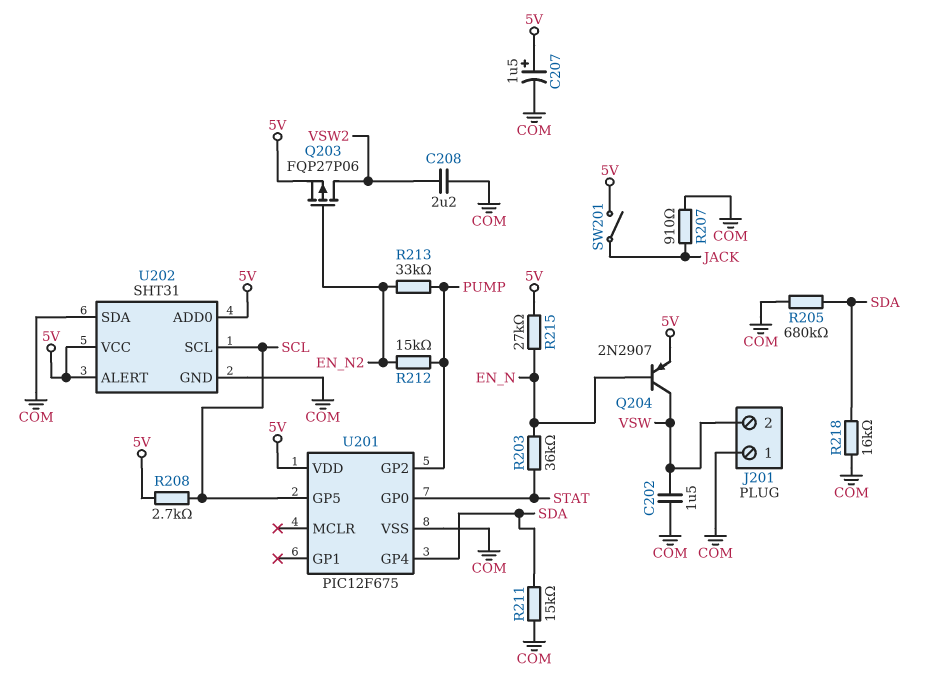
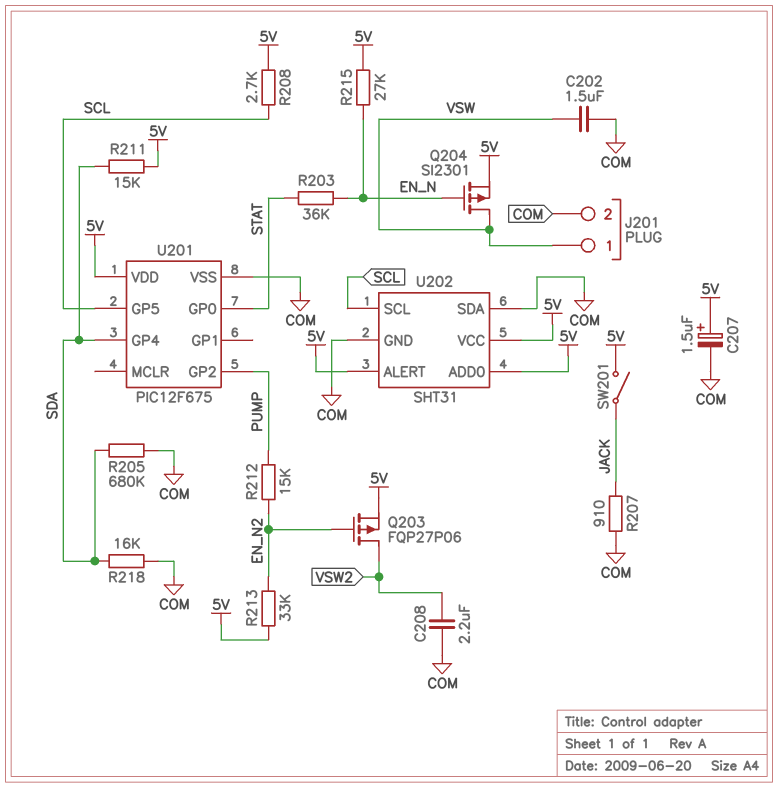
J201 pin 1: COM -> VSW
J201 pin 2: VSW -> COM
Q204: PNP 2N2907 (B EN_N, C VSW, E 5V) -> PMOS SI2301 (G EN_N, D VSW, S 5V)
R211: 15k (COM, SDA) -> 15k (5V, SDA)
R213: 33k (EN_N2, PUMP) -> 33k (5V, EN_N2)

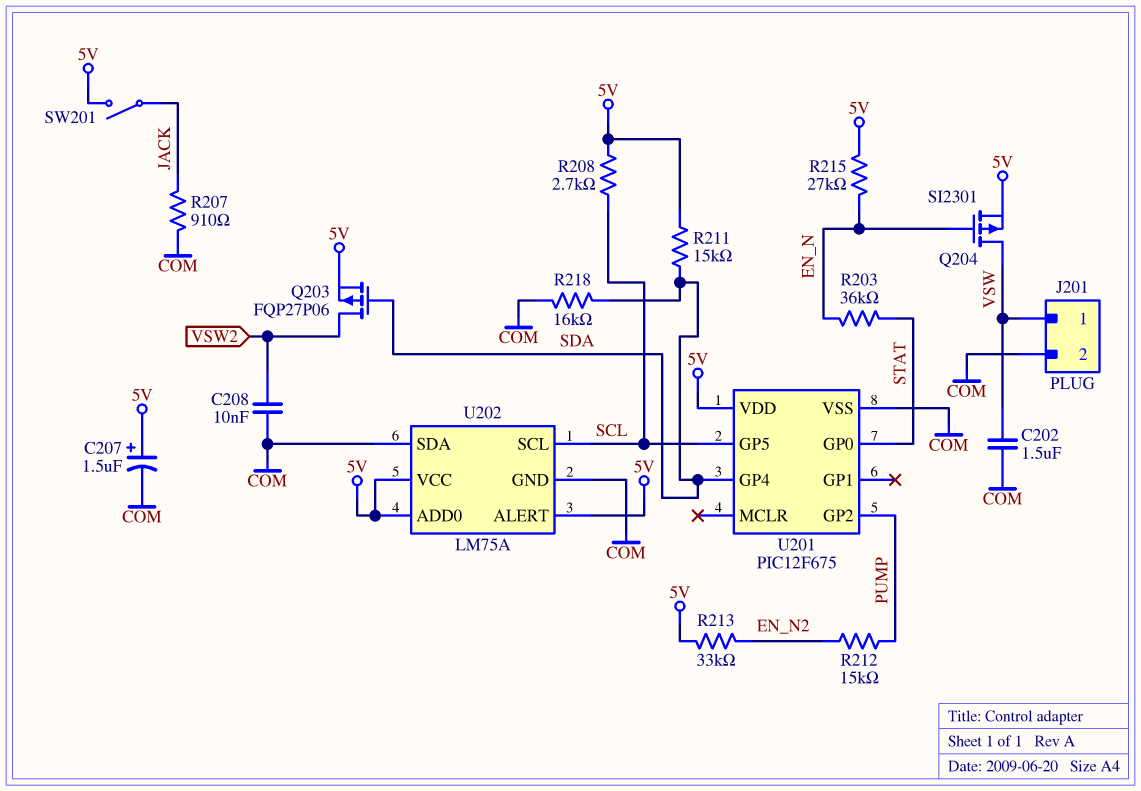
C208: 2.2uF (COM, VSW2) -> 10nF (COM, VSW2)
Q203: PMOS FQP27P06 (G EN_N2, D VSW2, S 5V) -> PMOS FQP27P06 (G SDA, D VSW2, S 5V)
R205: 680k (COM, SDA) -> none
U202: SHT31 -> LM75A

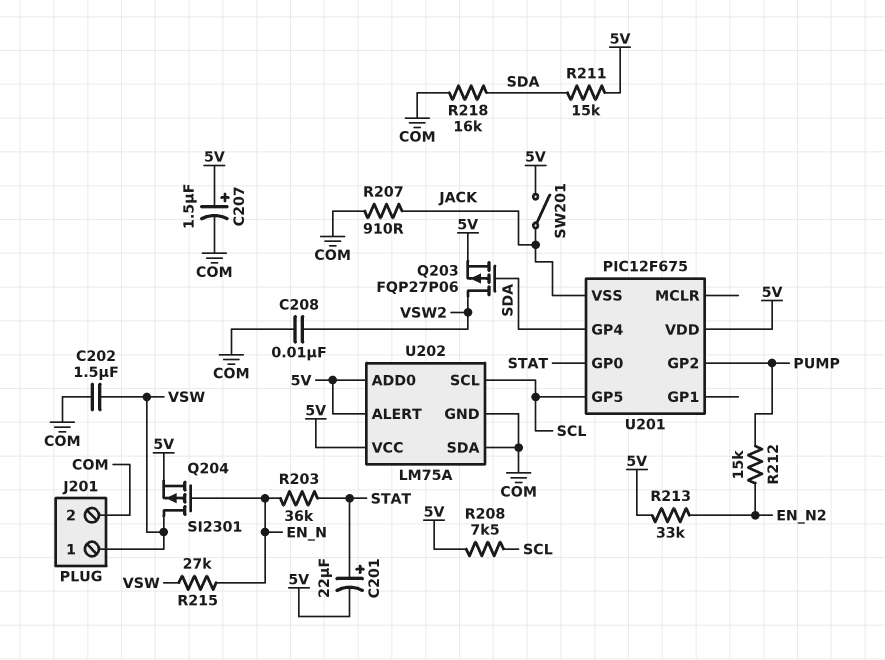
C201: none -> 22uF (plus STAT, minus 5V)
R208: 2.7k (5V, SCL) -> 7.5k (5V, SCL)
R215: 27k (5V, EN_N) -> 27k (EN_N, VSW)
U201 pin VSS: COM -> JACK

